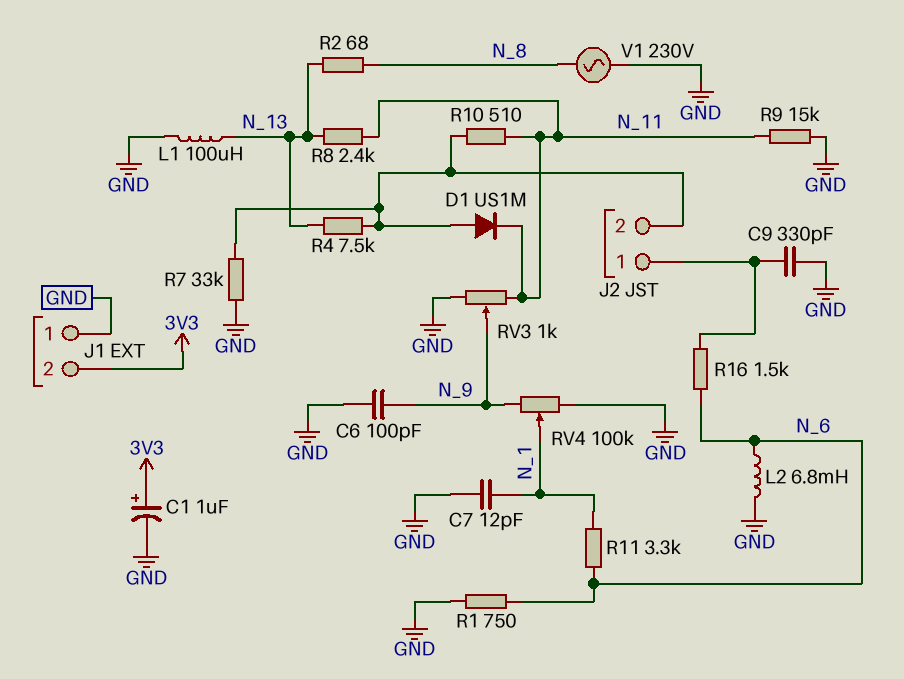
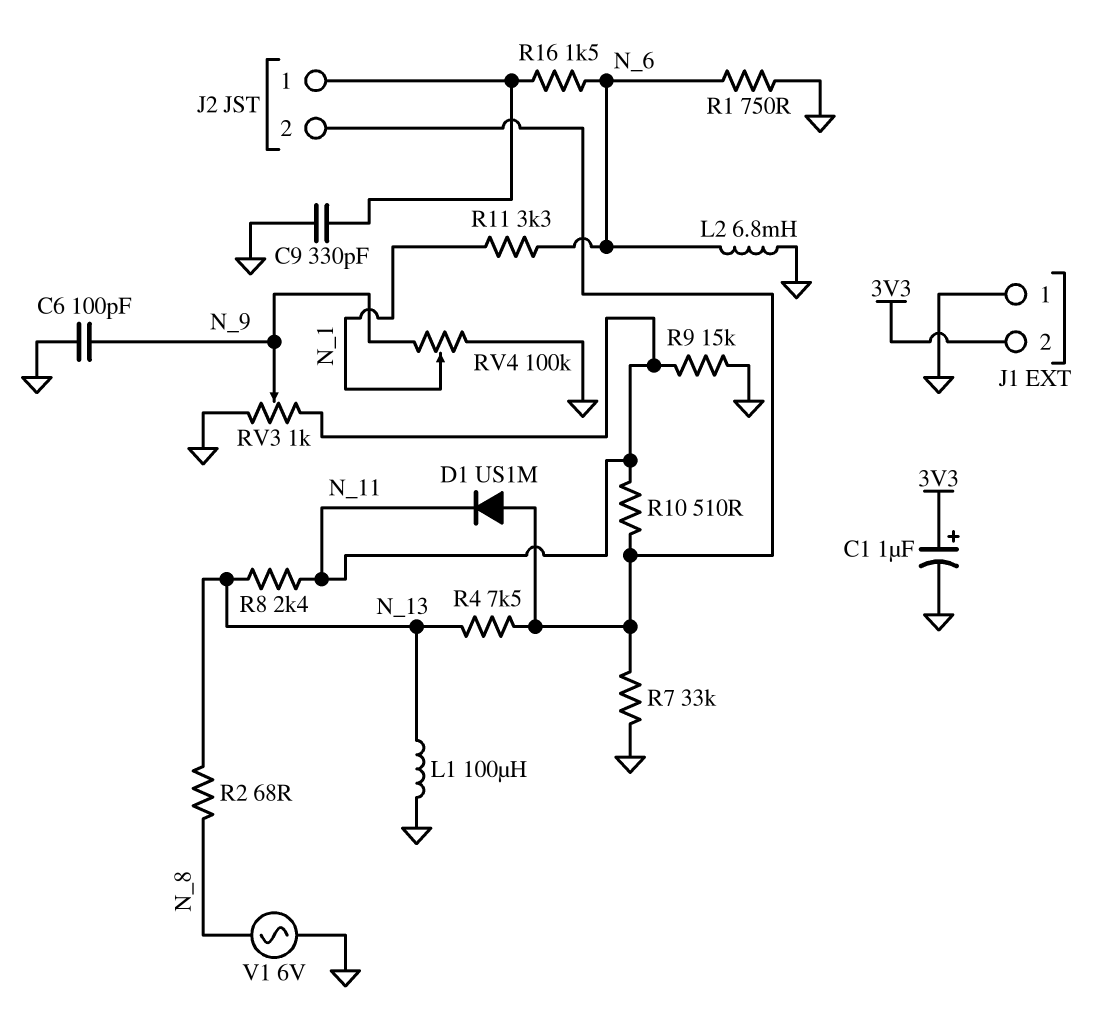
C7: 12pF (GND, N_1) -> none
V1: AC 230V (GND, N_8) -> AC 6V (GND, N_8)

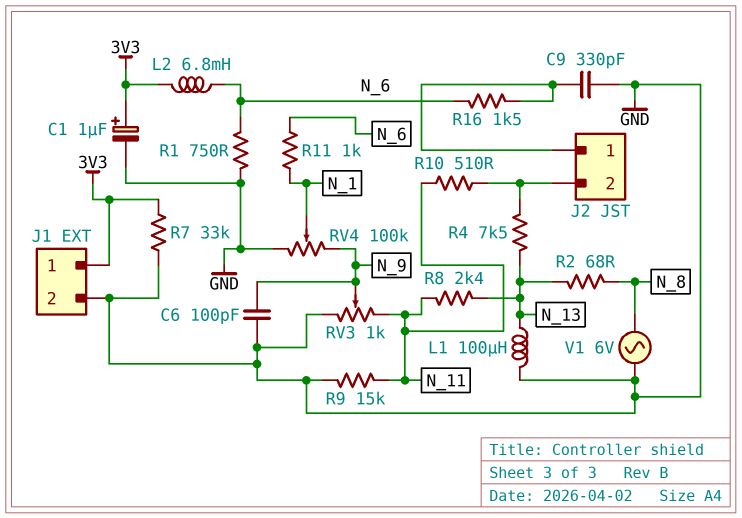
D1: diode US1M (A J2/2, K N_11) -> none
J1 pin 1: GND -> 3V3
J1 pin 2: 3V3 -> GND
L2: 6.8mH (GND, N_6) -> 6.8mH (3V3, N_6)
R7: 33k (GND, J2/2) -> 33k (3V3, GND)
R11: 3.3k (N_1, N_6) -> 1k (N_1, N_6)

